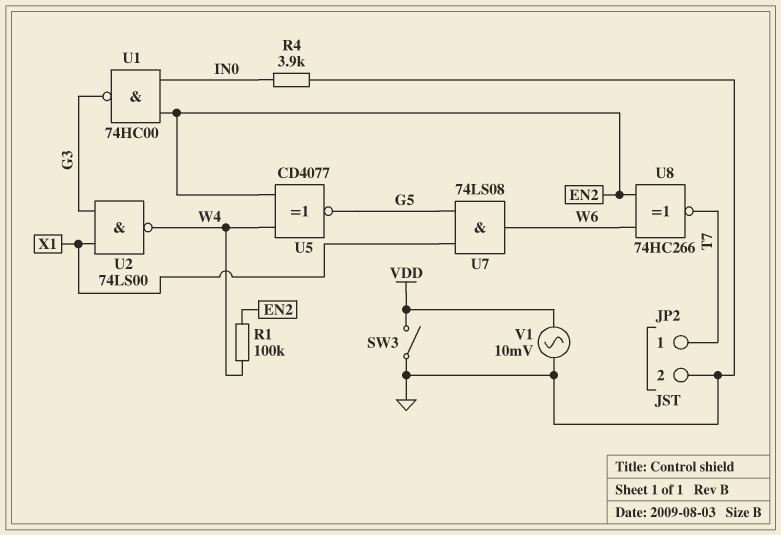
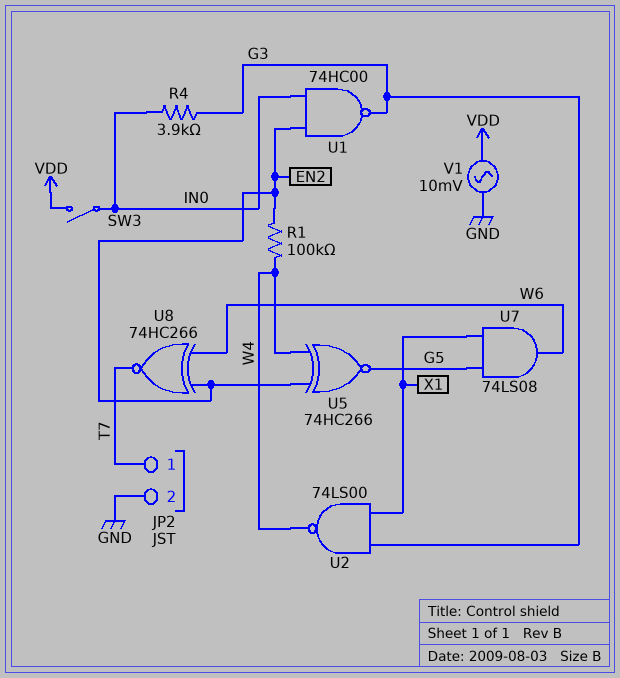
R4: 3.9k (GND, IN0) -> 3.9k (G3, IN0)
SW3: switch (GND, VDD) -> switch (IN0, VDD)
U5: XNOR CD4077 (in EN2, in W4, out G5) -> XNOR 74HC266 (in EN2, in W4, out G5)

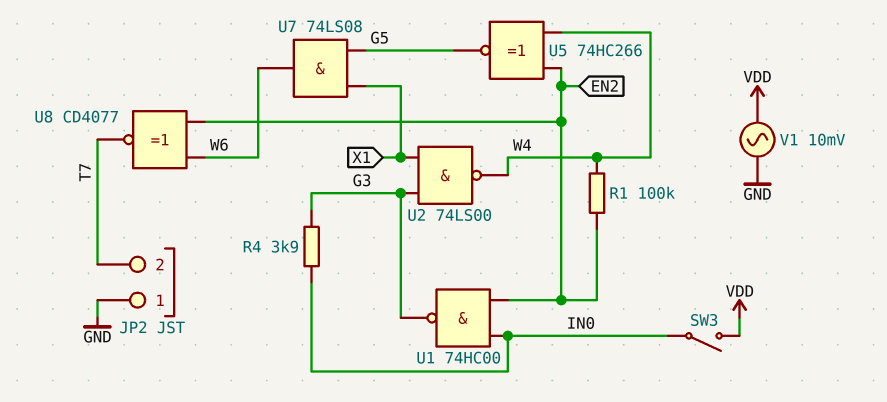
JP2 pin 1: T7 -> GND
JP2 pin 2: GND -> T7
U8: XNOR 74HC266 (in EN2, in W6, out T7) -> XNOR CD4077 (in EN2, in W6, out T7)

